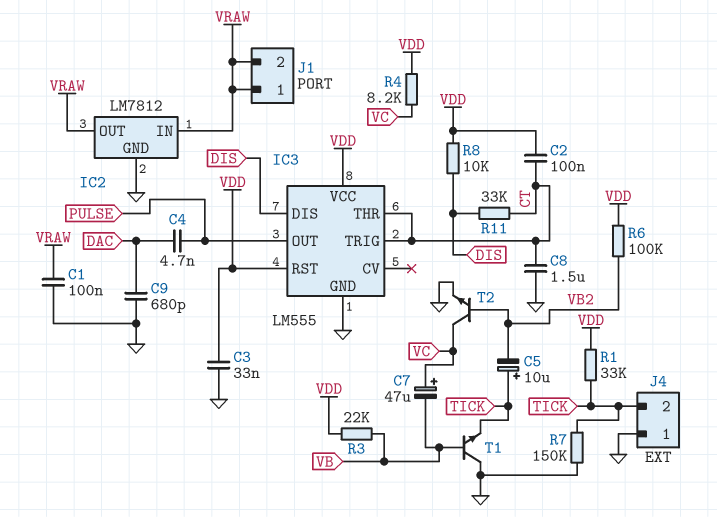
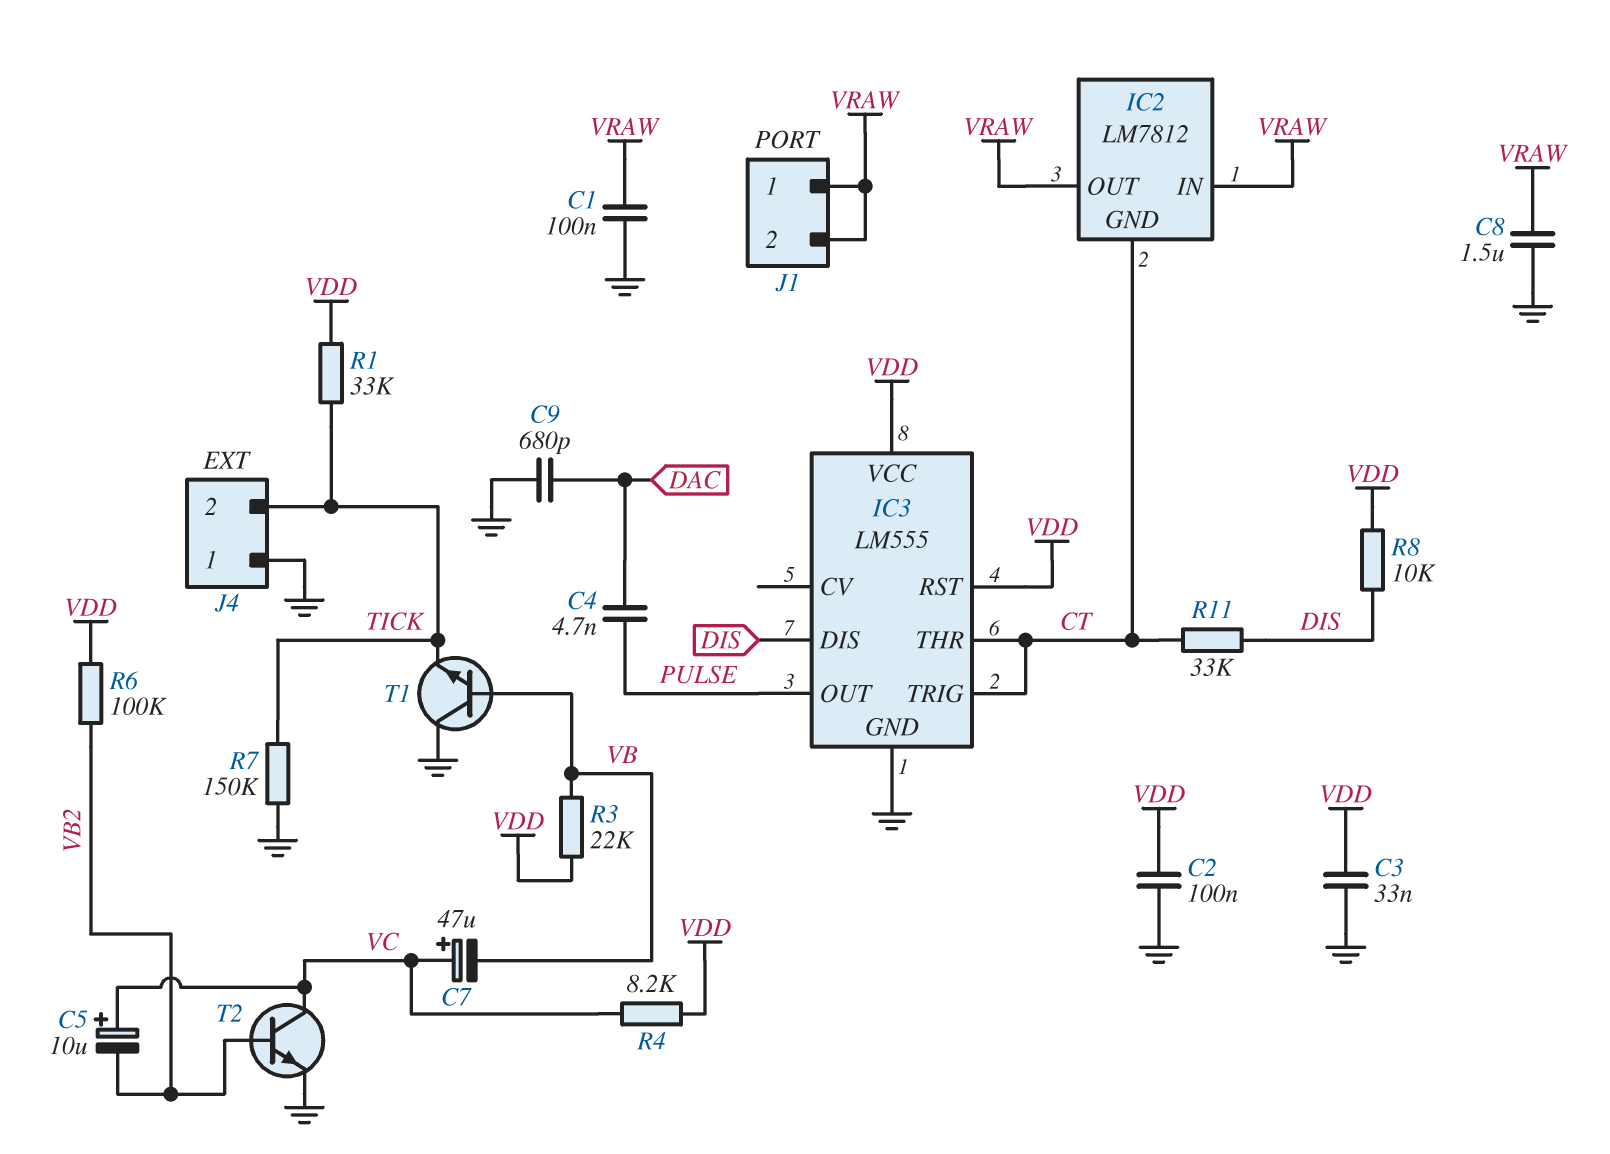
C2: 100nF (CT, VDD) -> 100nF (GND, VDD)
C5: 10uF (plus TICK, minus VB2) -> 10uF (plus VC, minus VB2)
C8: 1.5uF (CT, GND) -> 1.5uF (GND, VRAW)
IC2 pin GND: GND -> CT

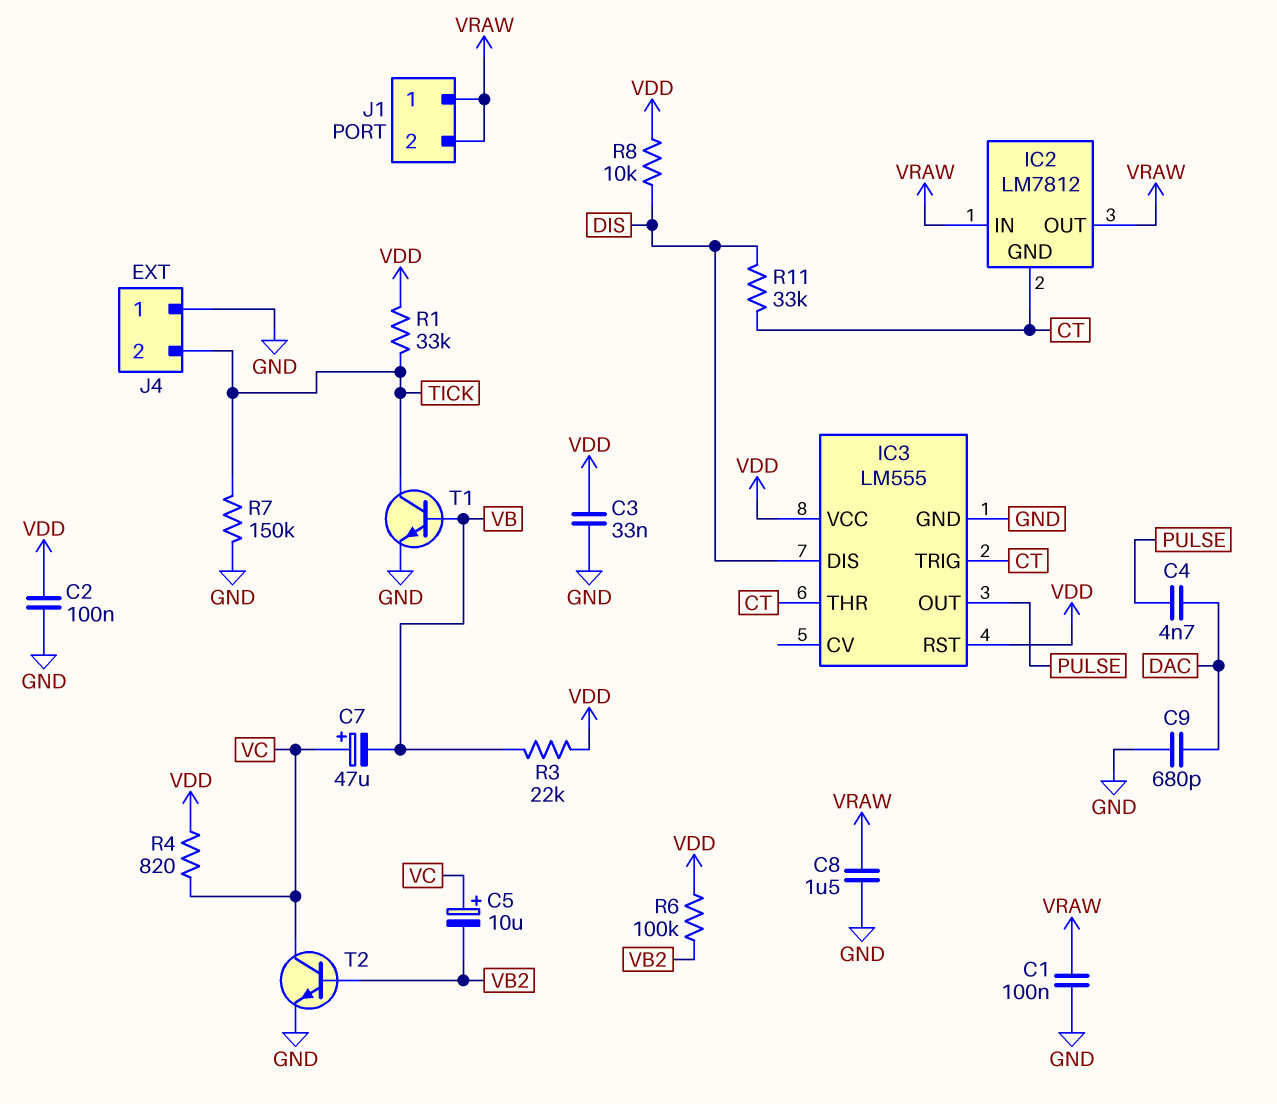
R4: 8.2k (VC, VDD) -> 820 (VC, VDD)
T1: NPN (B VB, C GND, E TICK) -> NPN (B VB, C TICK, E GND)

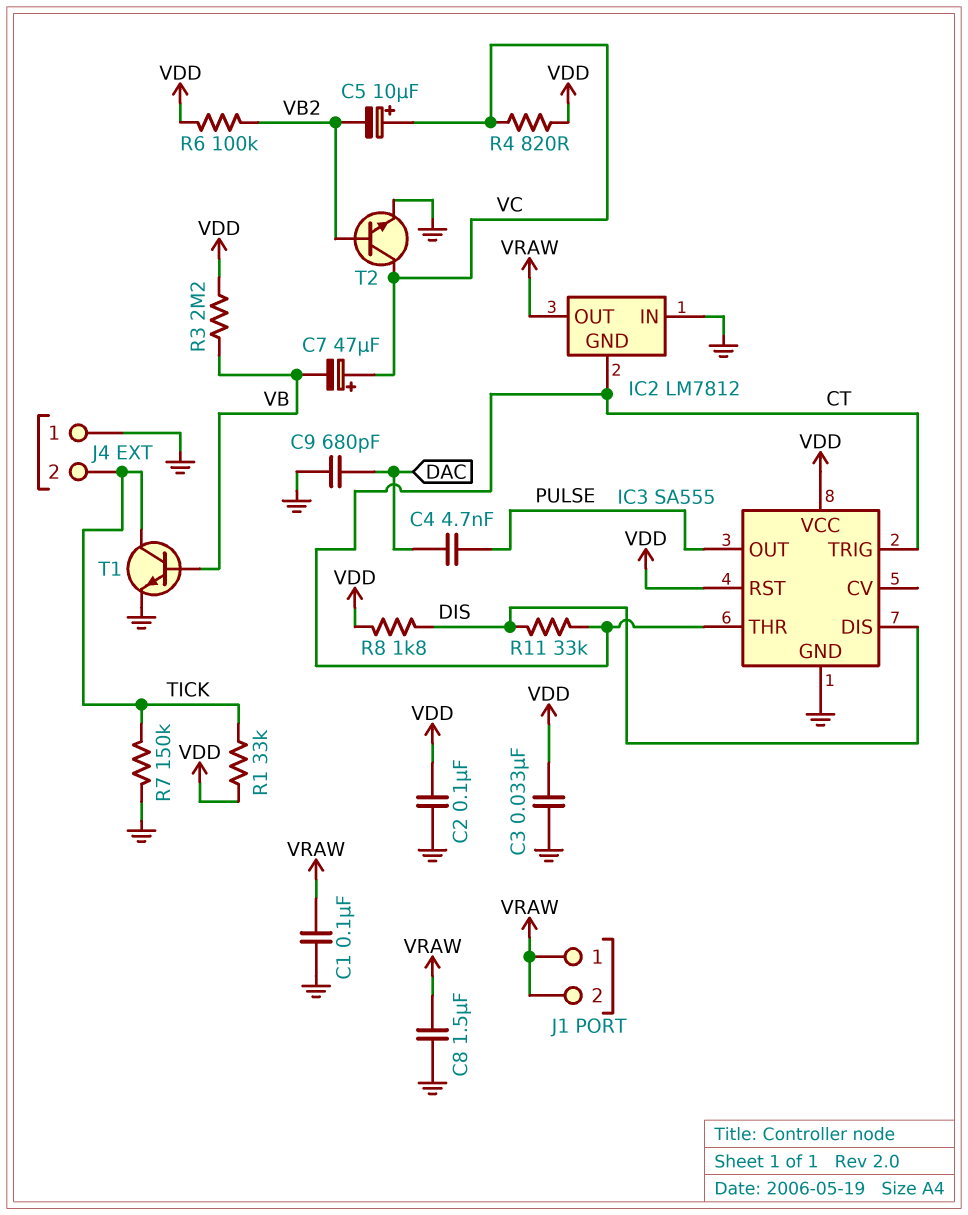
IC2 pin IN: VRAW -> GND
IC3: LM555 -> SA555
R3: 22k (VB, VDD) -> 2.2M (VB, VDD)
R8: 10k (DIS, VDD) -> 1.8k (DIS, VDD)

